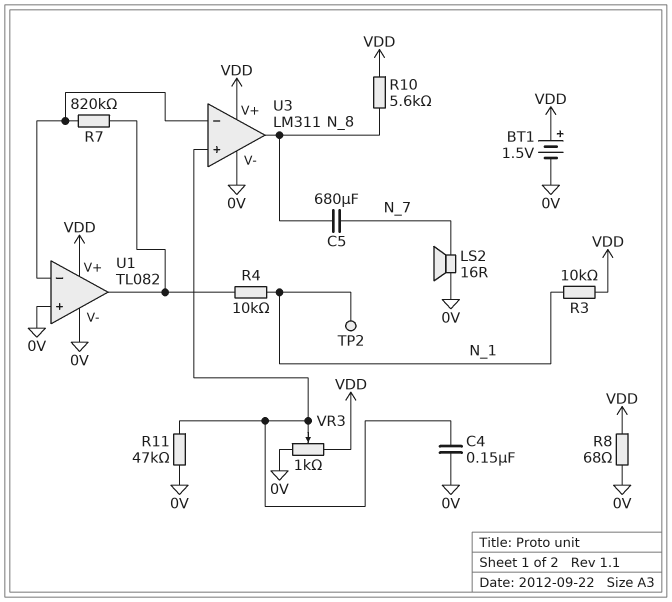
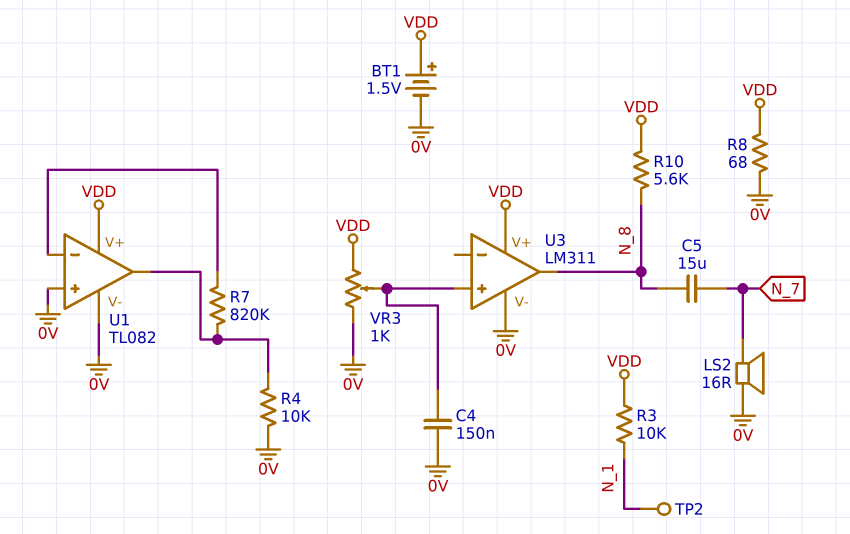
C5: 680uF (N_7, N_8) -> 15uF (N_7, N_8)
R4: 10k (N_1, U1/out) -> 10k (0V, U1/out)
R11: 47k (0V, U3/in+) -> none
U3 pin in-: U1/in- -> none

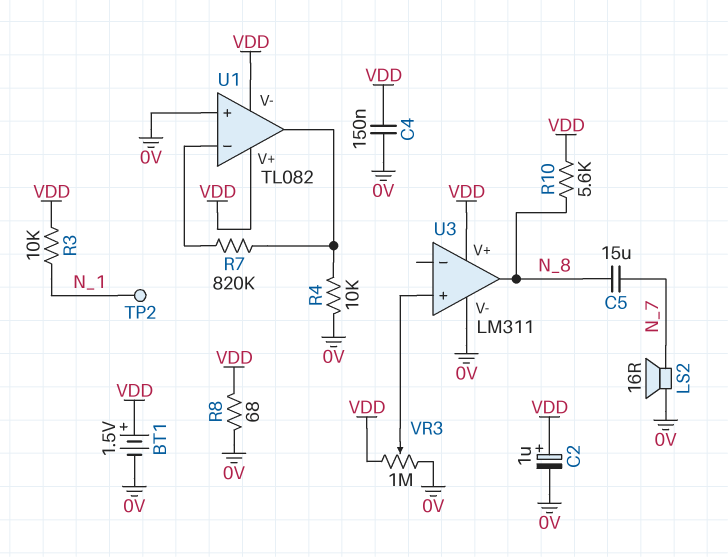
C2: none -> 1uF (plus VDD, minus 0V)
C4: 150nF (0V, U3/in+) -> 150nF (0V, VDD)
U1 pin V-: 0V -> VDD
VR3: 1k (0V, VDD, wiper U3/in+) -> 1M (0V, VDD, wiper U3/in+)

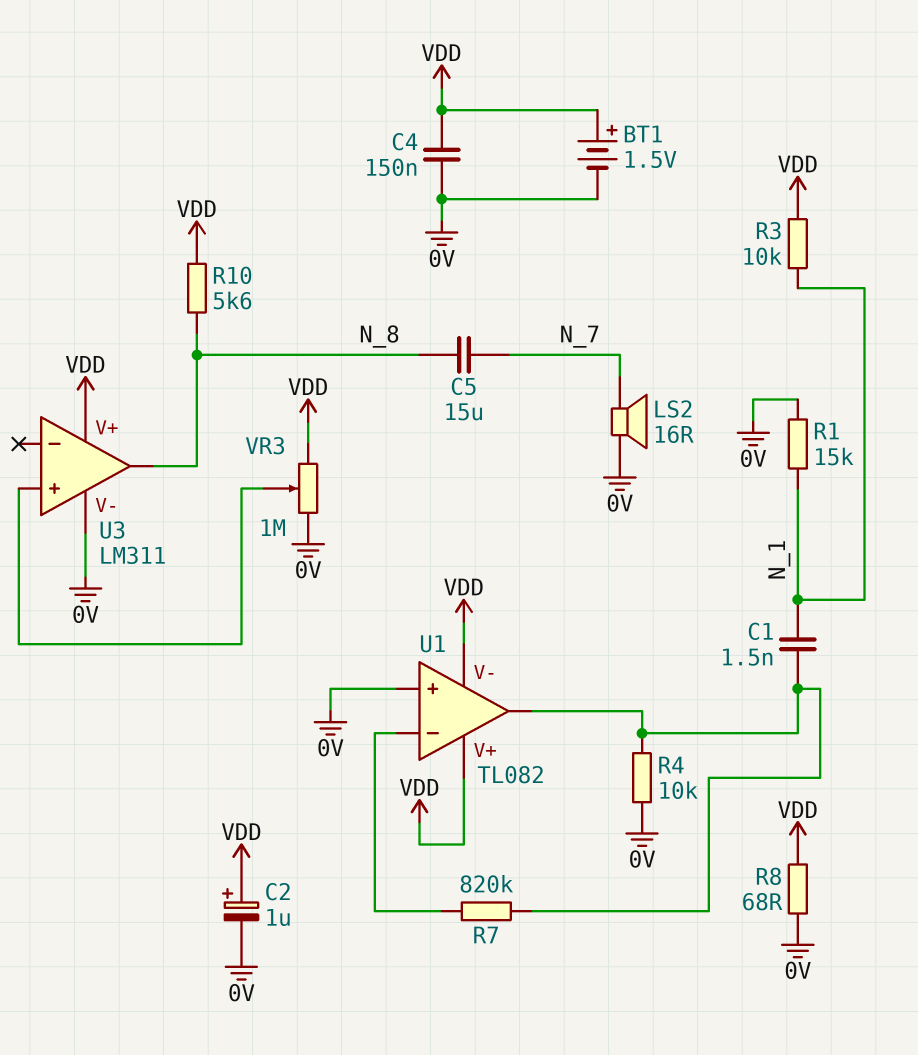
C1: none -> 1.5nF (N_1, U1/out)
R1: none -> 15k (0V, N_1)
TP2: test point (N_1) -> none

